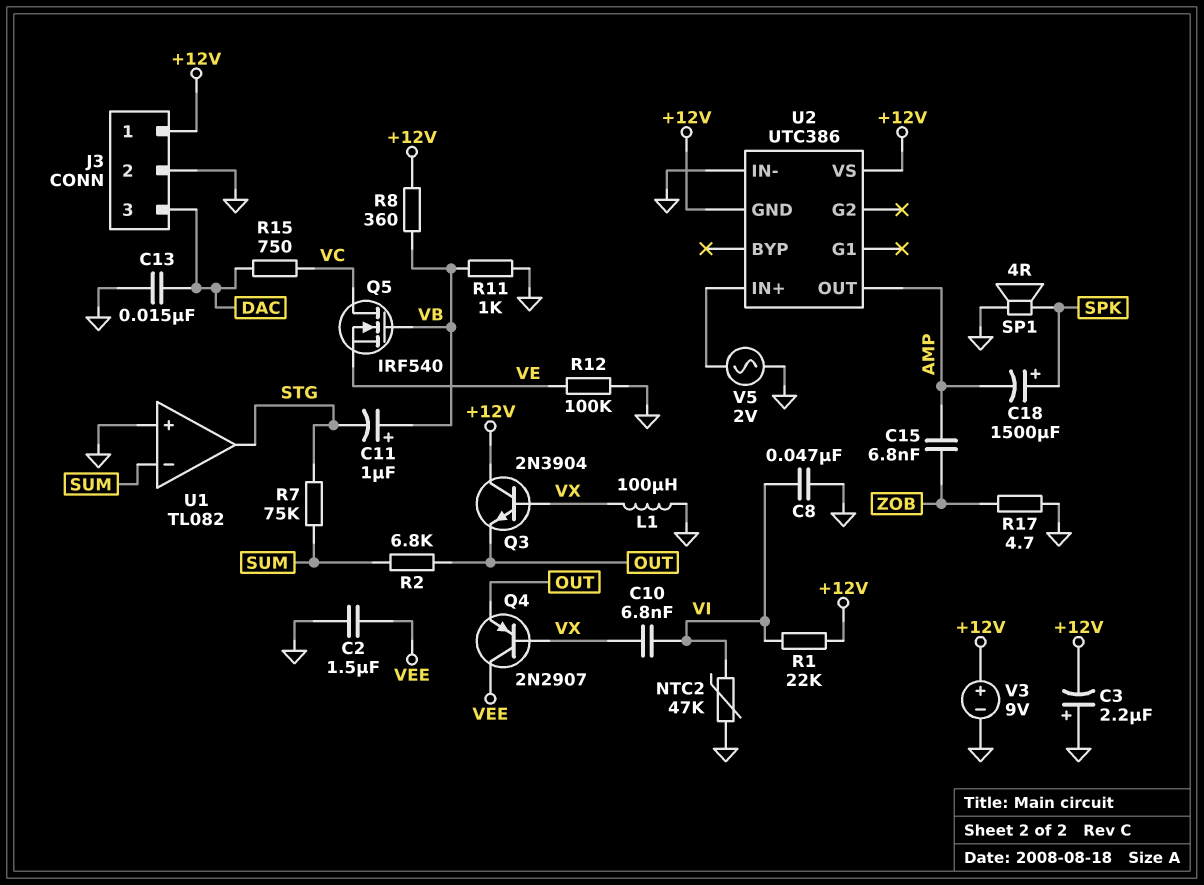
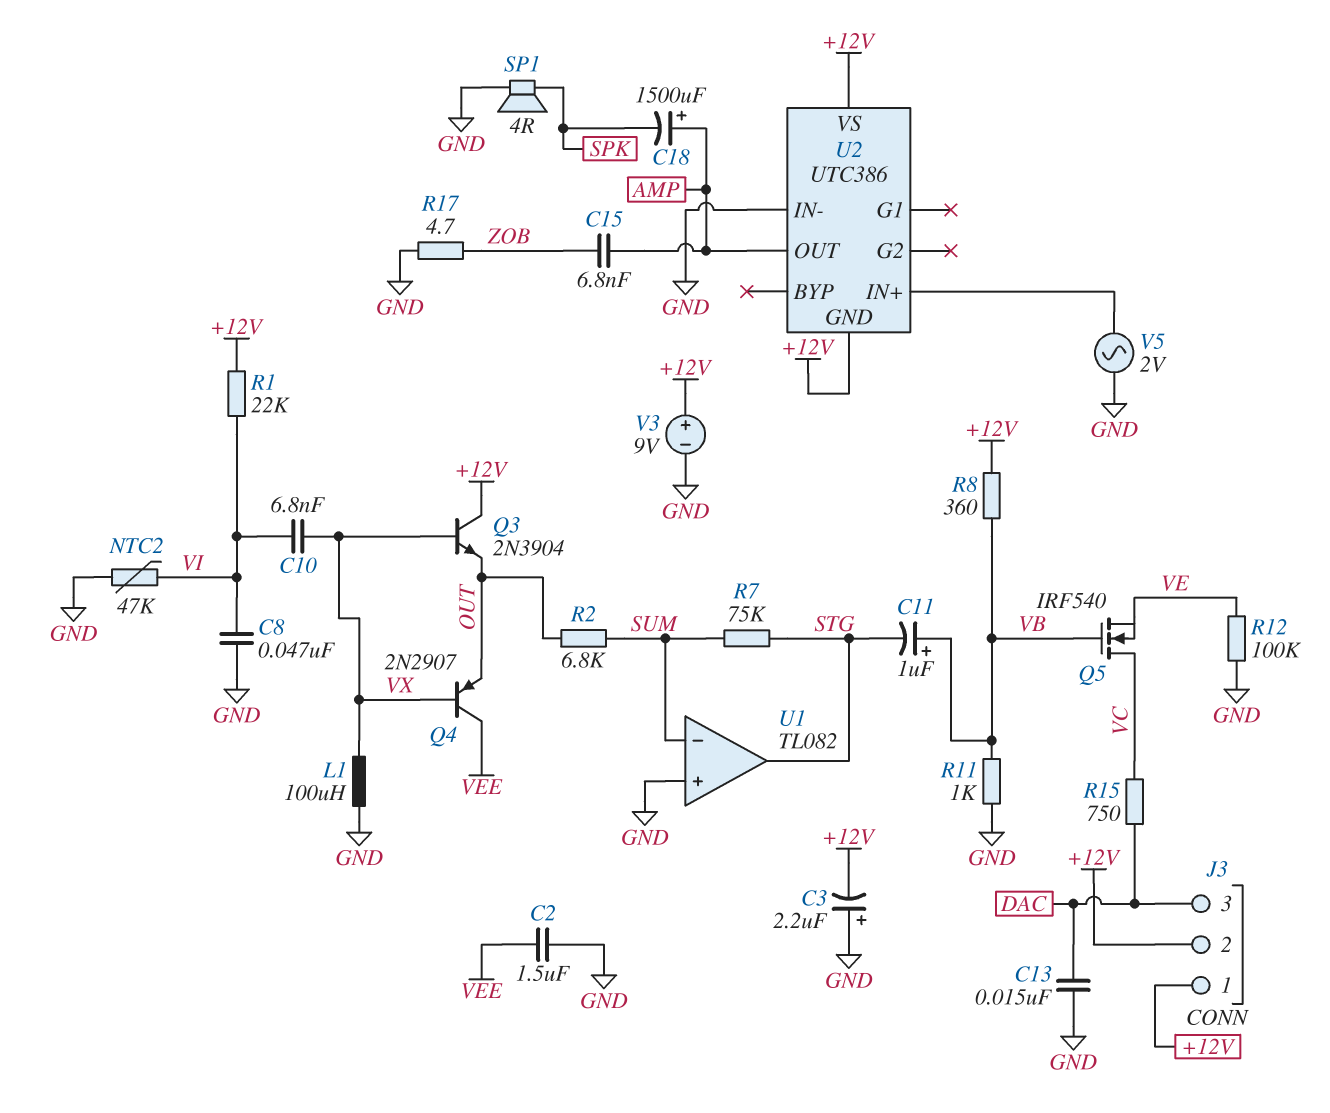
C18: 1500uF (plus SPK, minus AMP) -> 1500uF (plus AMP, minus SPK)
J3 pin 2: GND -> +12V

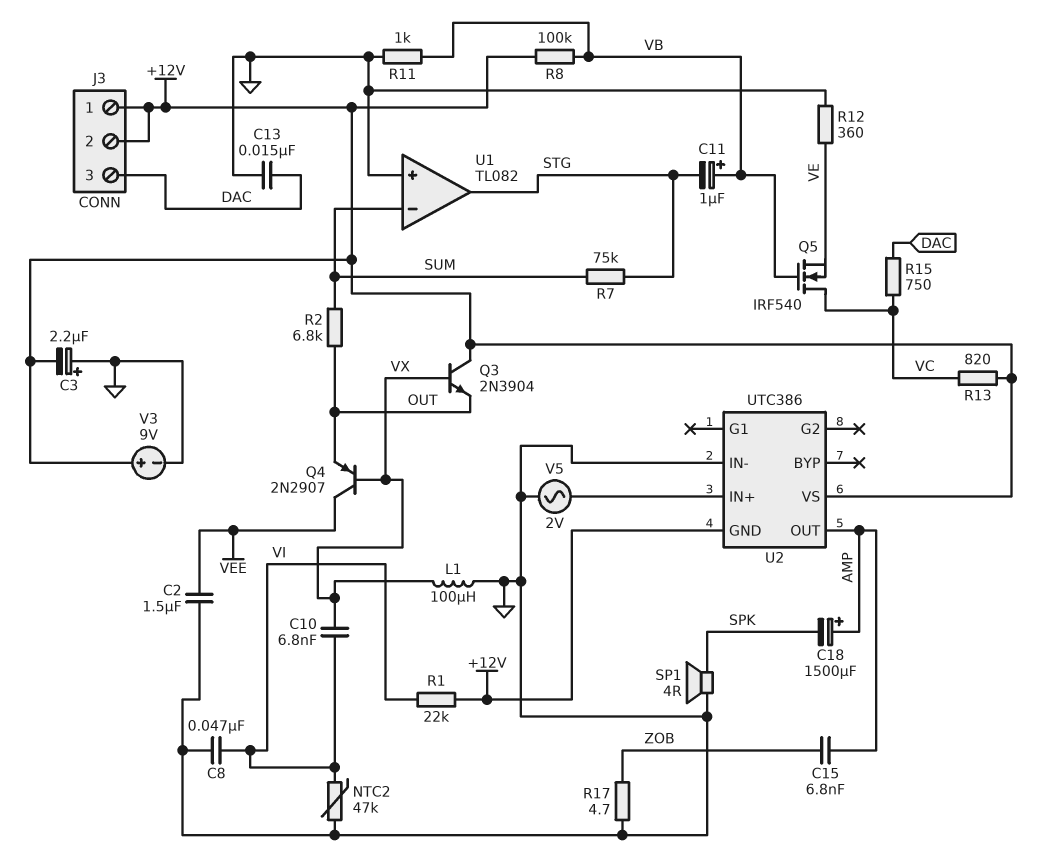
R8: 360 (+12V, VB) -> 100k (+12V, VB)
R12: 100k (GND, VE) -> 360 (GND, VE)
R13: none -> 820 (+12V, VC)

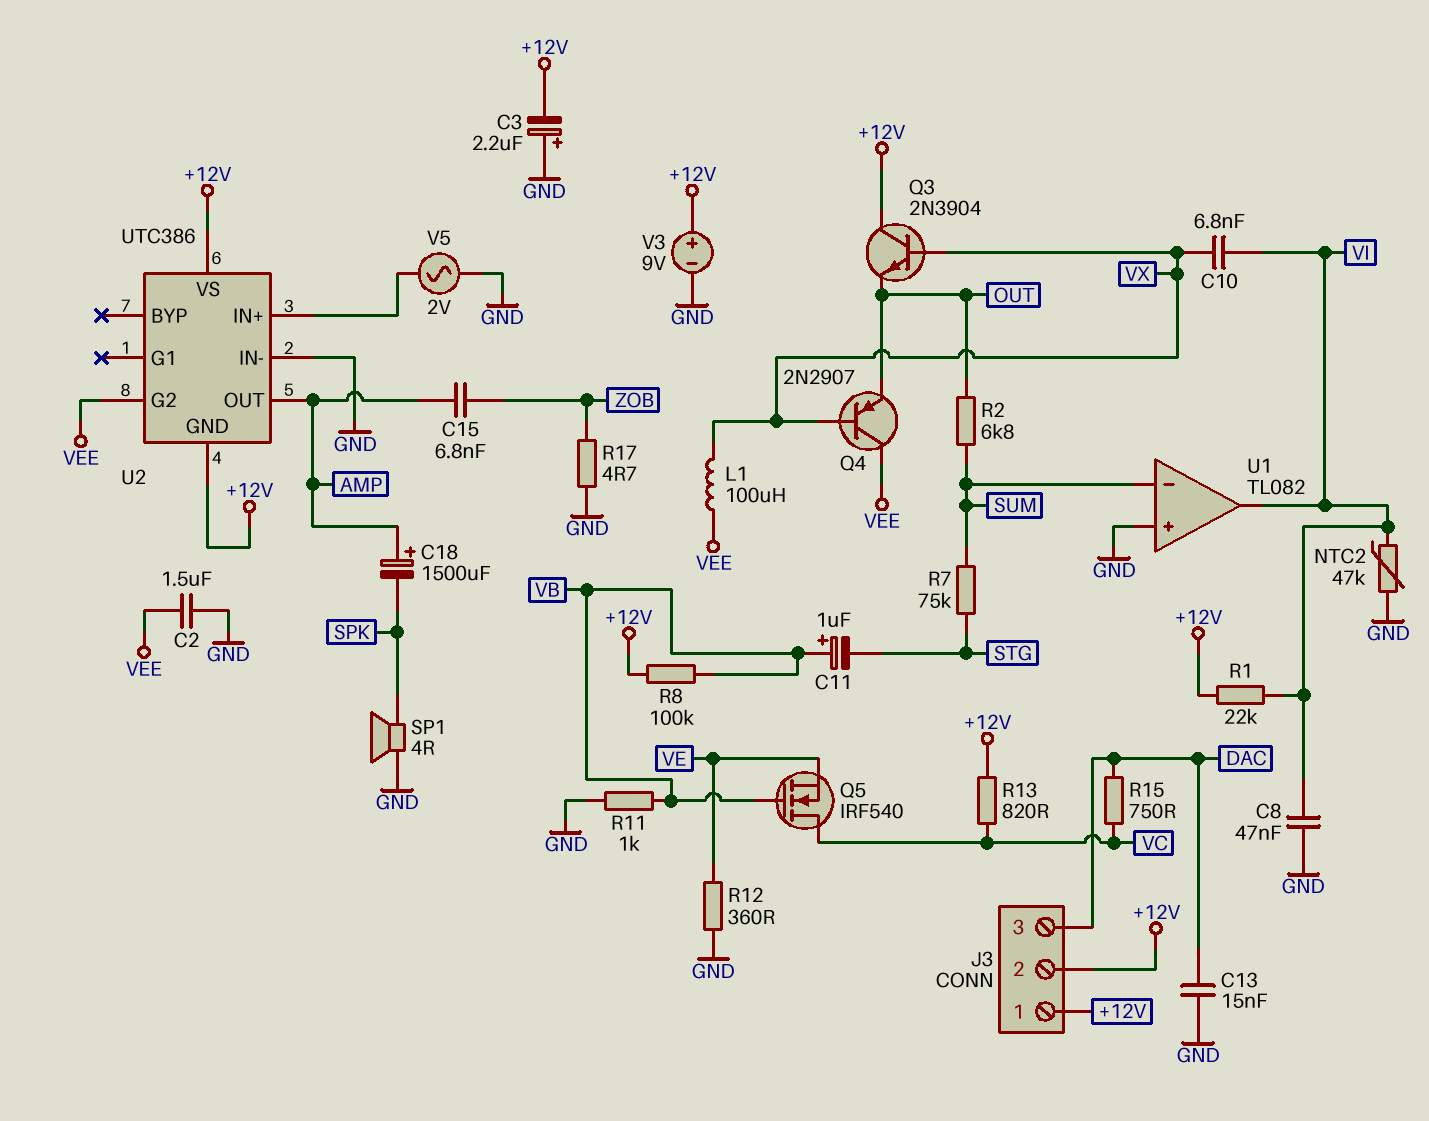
L1: 100uH (GND, VX) -> 100uH (VEE, VX)
U1 pin out: STG -> VI
U2 pin G2: none -> VEE

